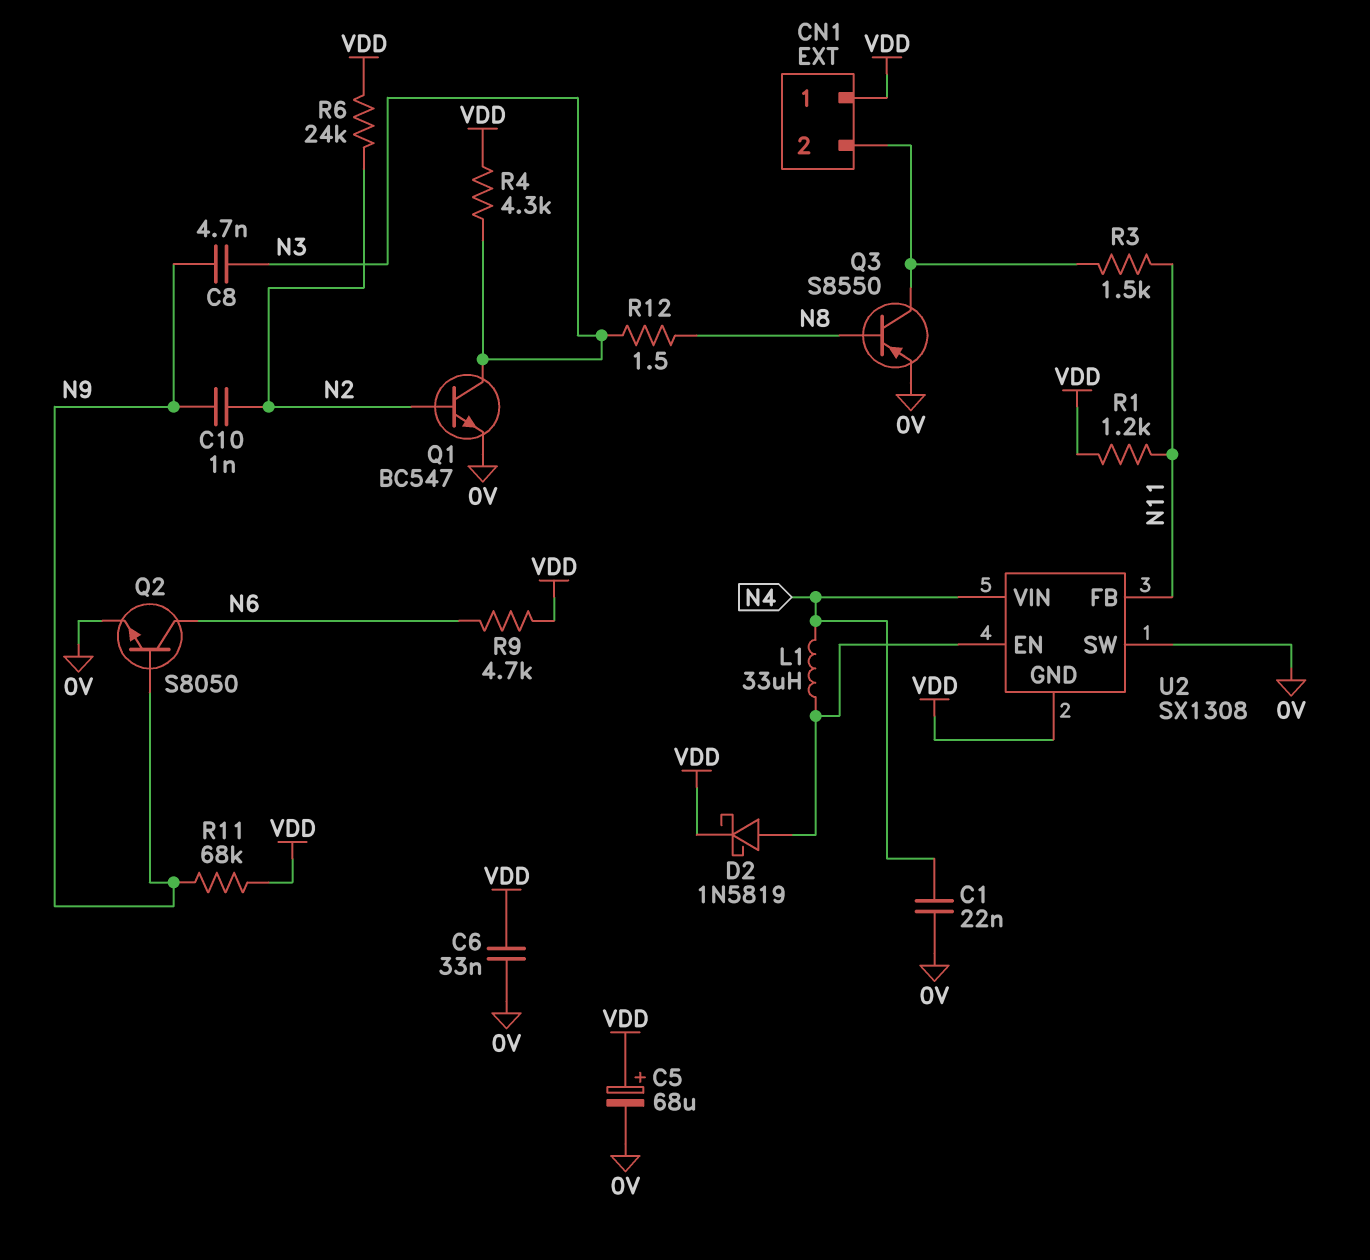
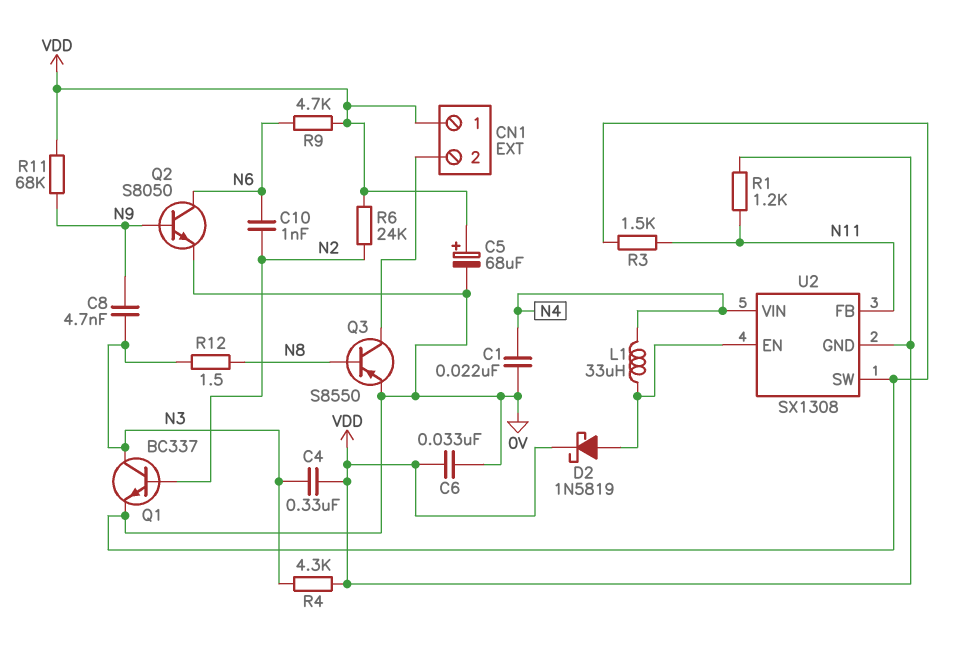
C4: none -> 330nF (N3, VDD)
C10: 1nF (N2, N9) -> 1nF (N2, N6)
Q1: NPN BC547 (B N2, C N3, E 0V) -> NPN BC337 (B N2, C N3, E 0V)
R3: 1.5k (CN1/2, N11) -> 1.5k (0V, N11)

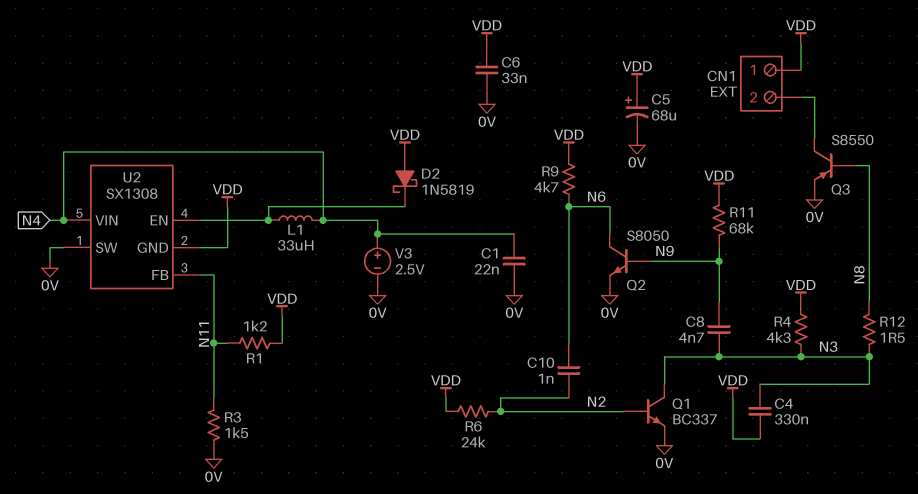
D2: schottky 1N5819 (A U2/EN, K VDD) -> schottky 1N5819 (A VDD, K U2/EN)
V3: none -> 2.5V (plus N4, minus 0V)

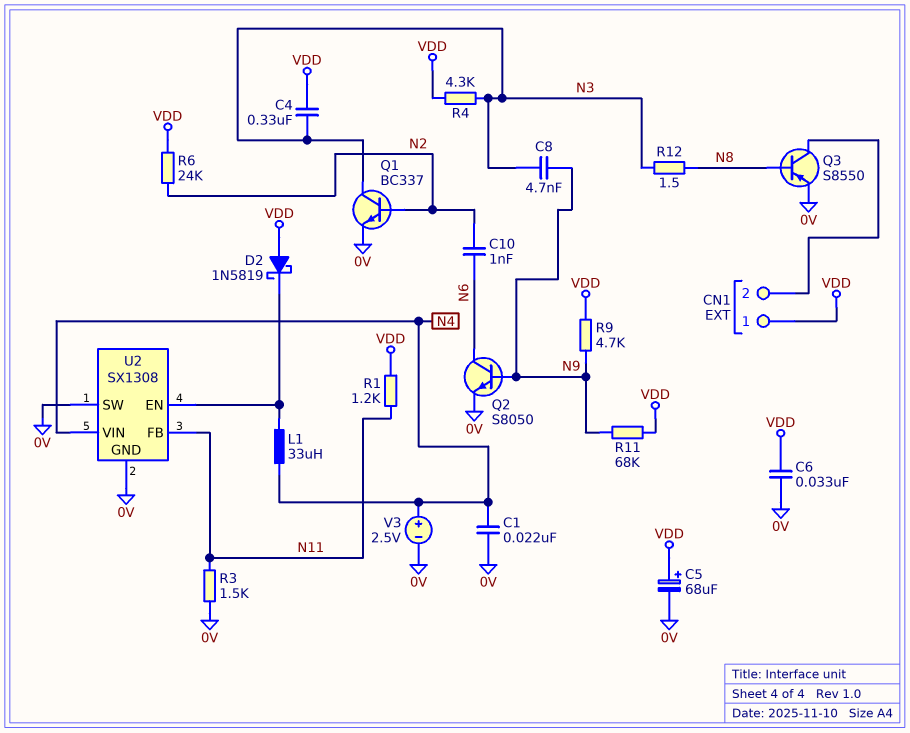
R9: 4.7k (N6, VDD) -> 4.7k (N9, VDD)
U2 pin GND: VDD -> 0V

